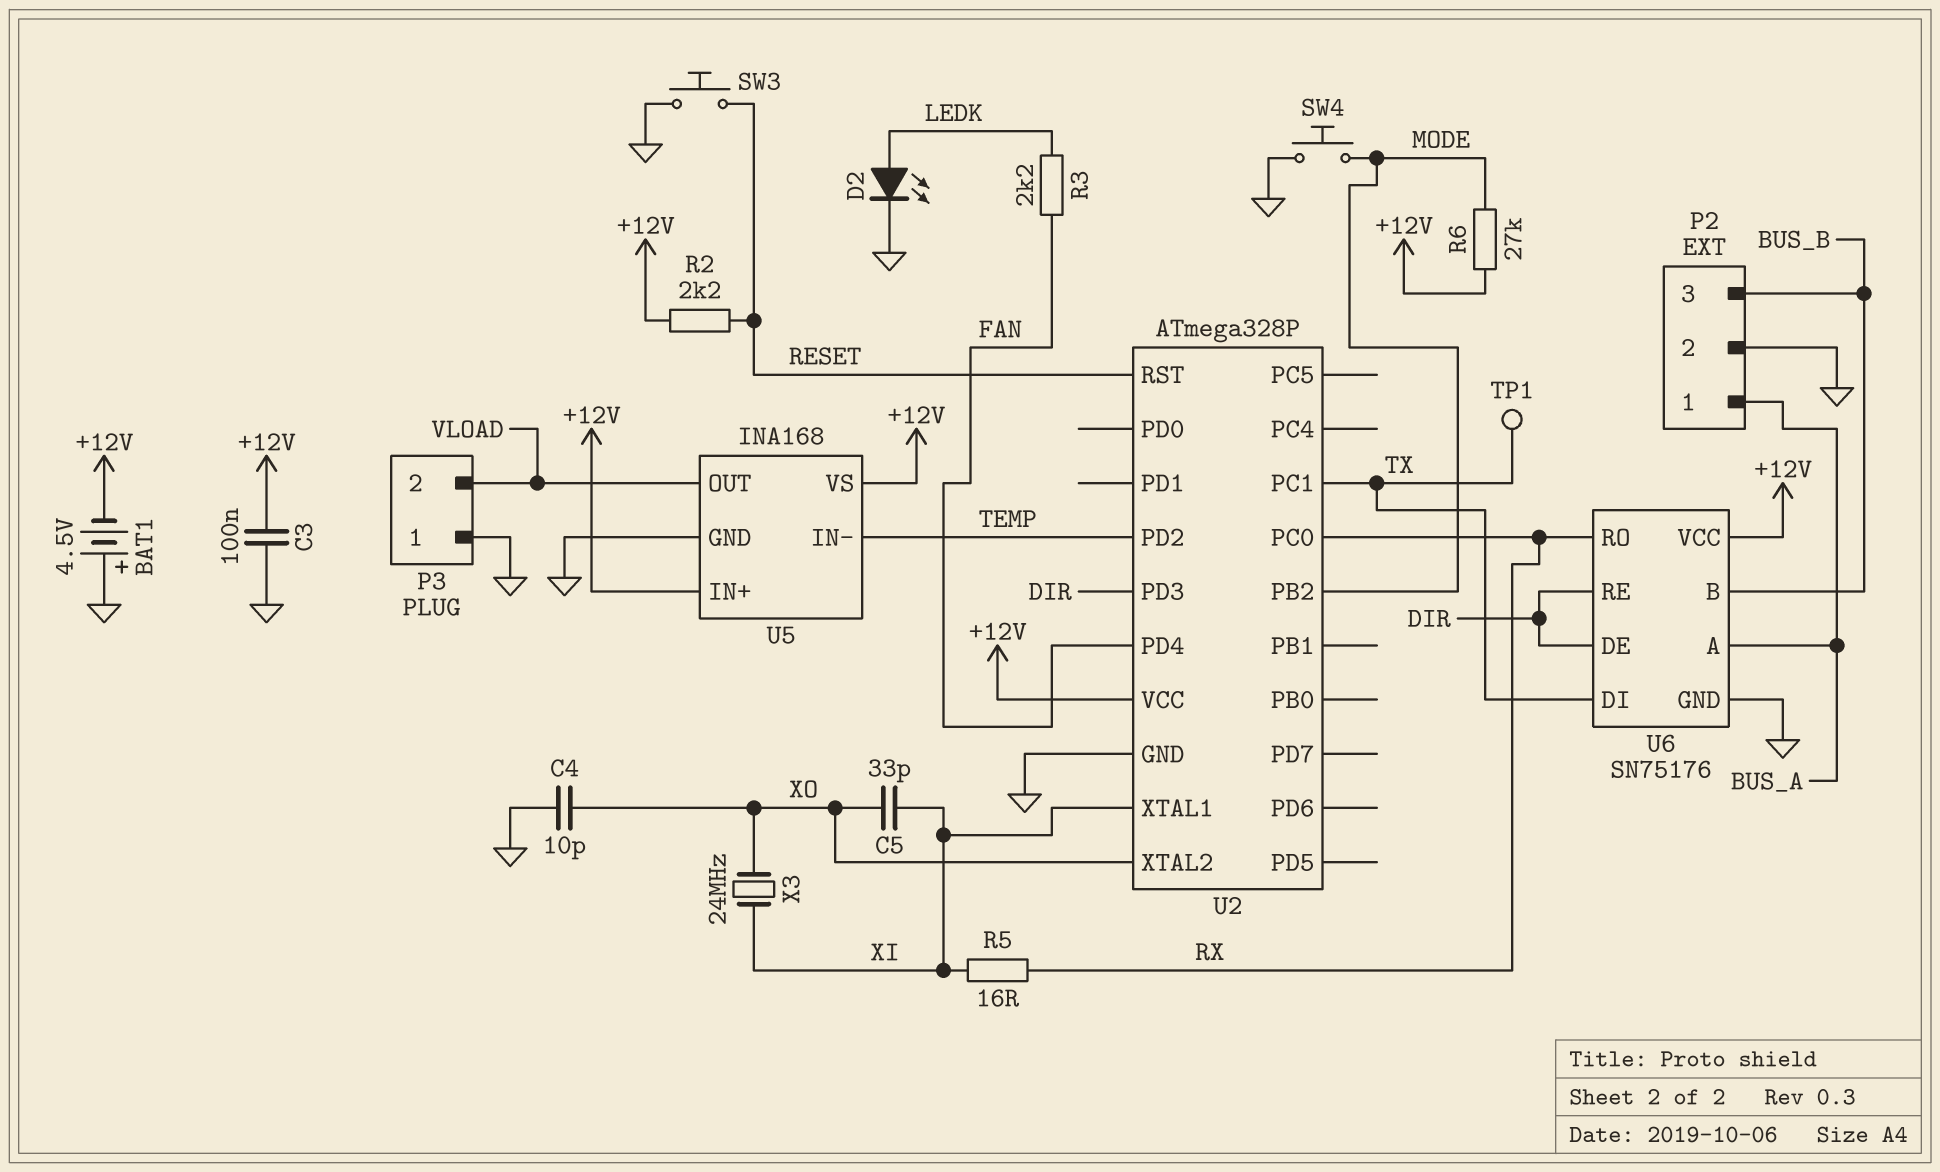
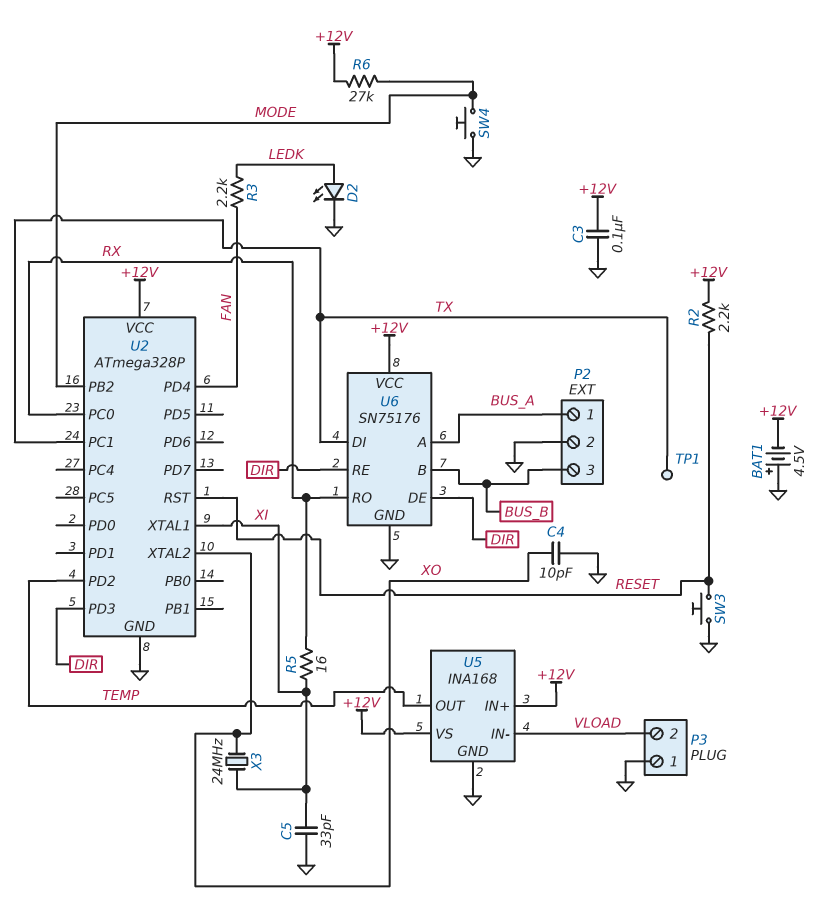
C5: 33pF (XI, XO) -> 33pF (GND, XI)
U5 pin IN-: TEMP -> VLOAD
U5 pin OUT: VLOAD -> TEMP

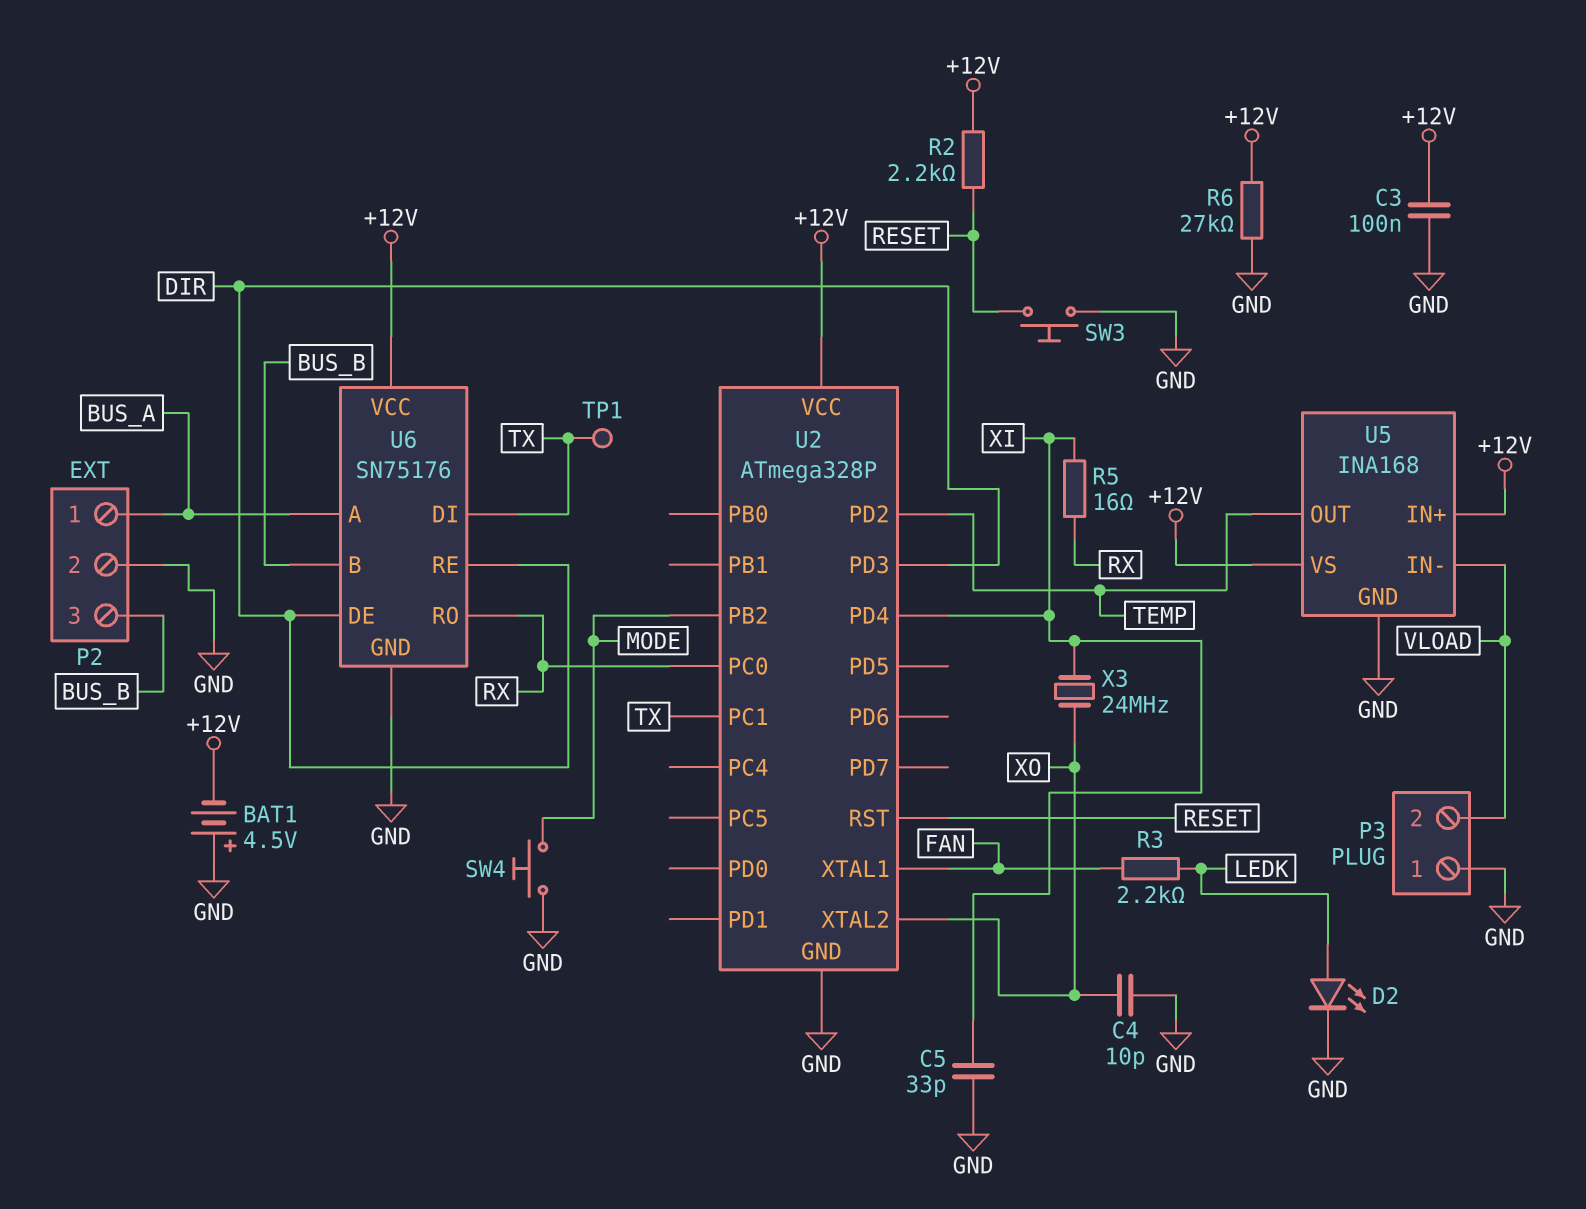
R6: 27k (+12V, MODE) -> 27k (+12V, GND)
U2 pin PD4: FAN -> XI
U2 pin XTAL1: XI -> FAN

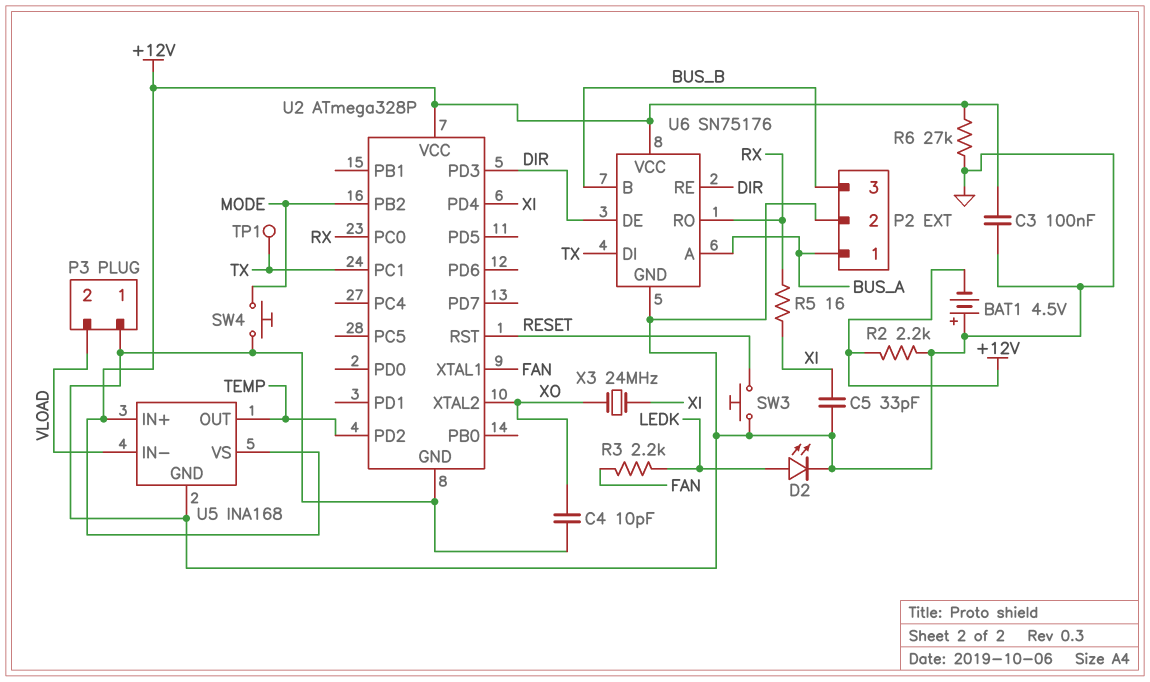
R2: 2.2k (+12V, RESET) -> 2.2k (+12V, GND)

